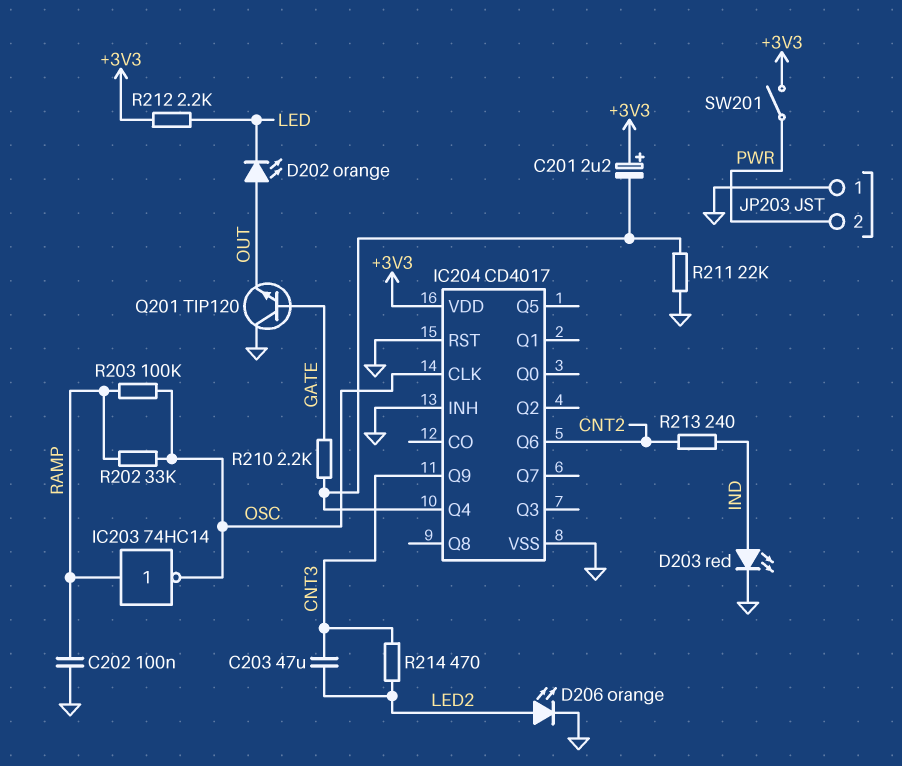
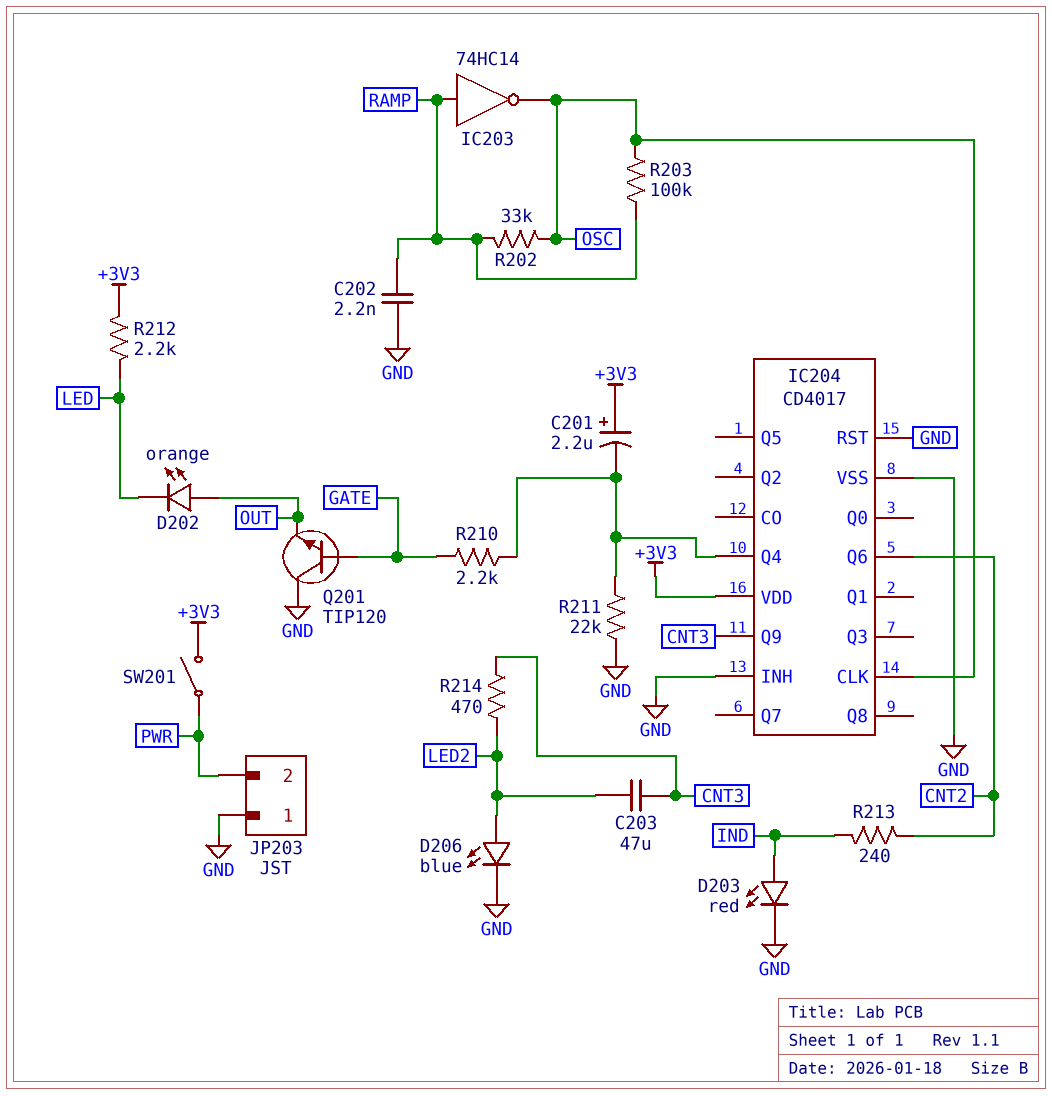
C202: 100nF (GND, RAMP) -> 2.2nF (GND, RAMP)
D206: LED orange (A LED2, K GND) -> LED blue (A LED2, K GND)

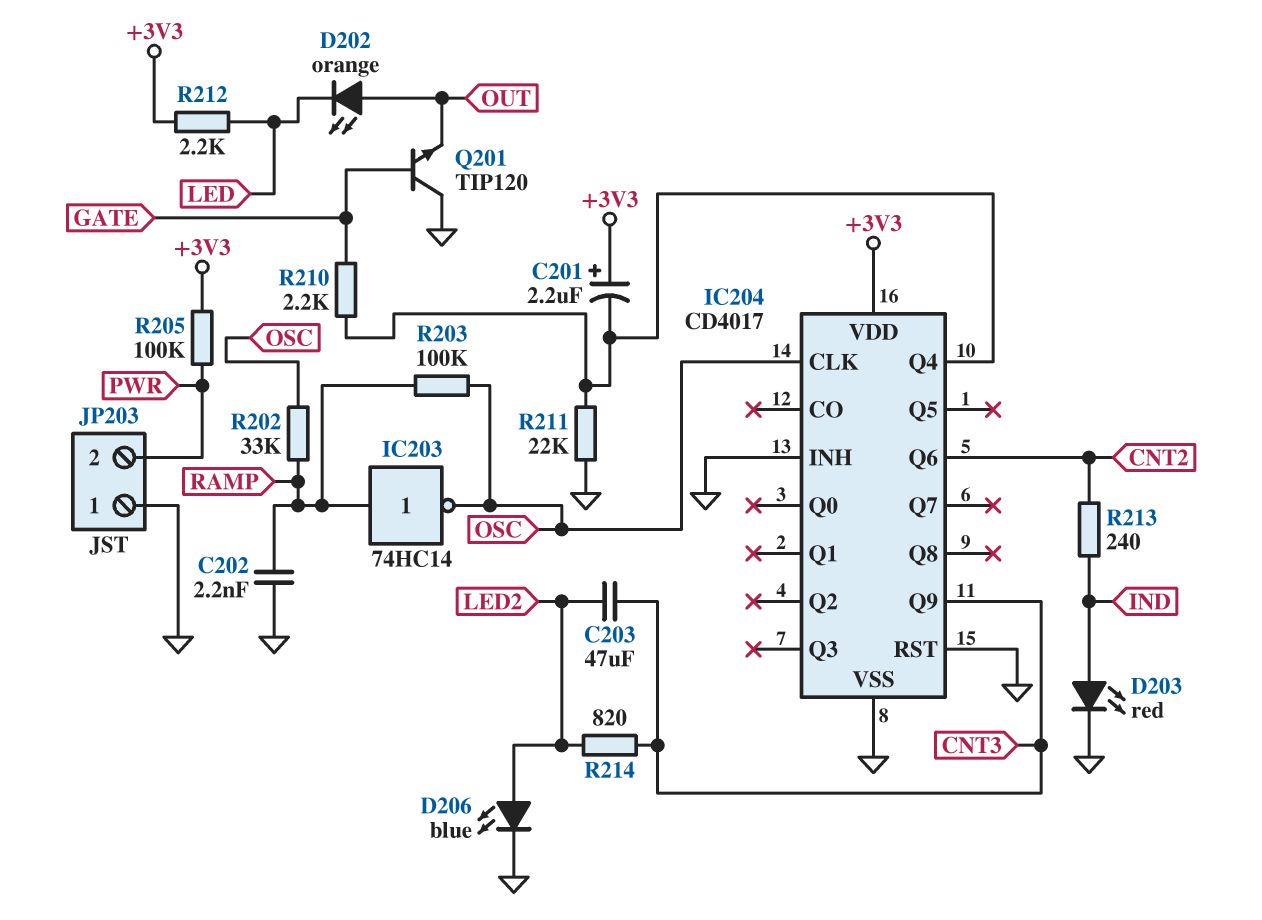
R205: none -> 100k (+3V3, PWR)
R214: 470 (CNT3, LED2) -> 820 (CNT3, LED2)
SW201: switch (+3V3, PWR) -> none

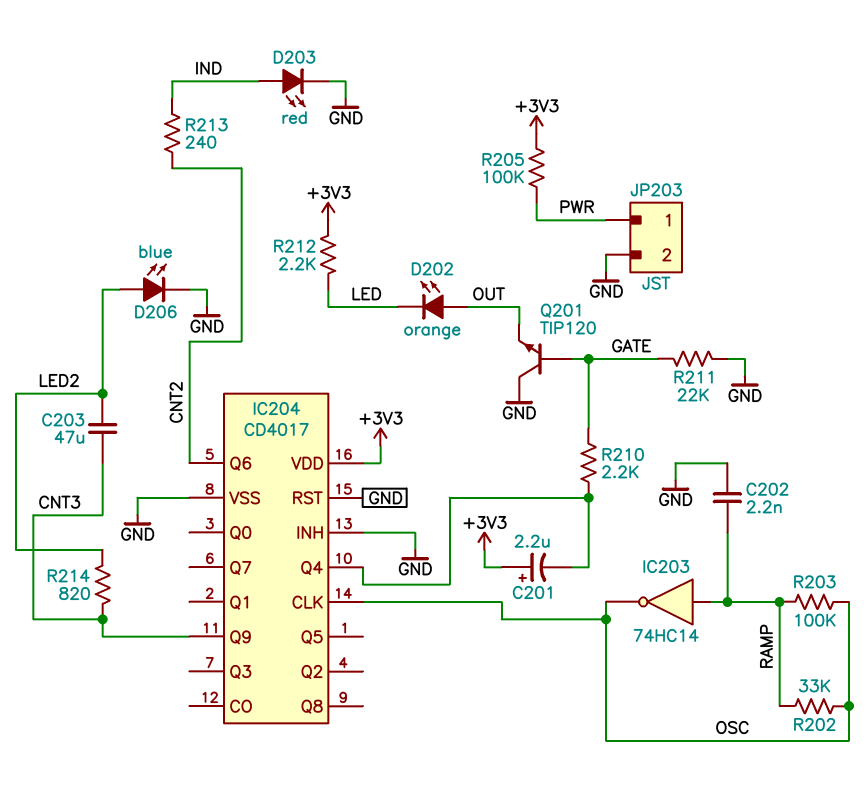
JP203 pin 1: GND -> PWR
JP203 pin 2: PWR -> GND
R211: 22k (GND, IC204/Q4) -> 22k (GATE, GND)

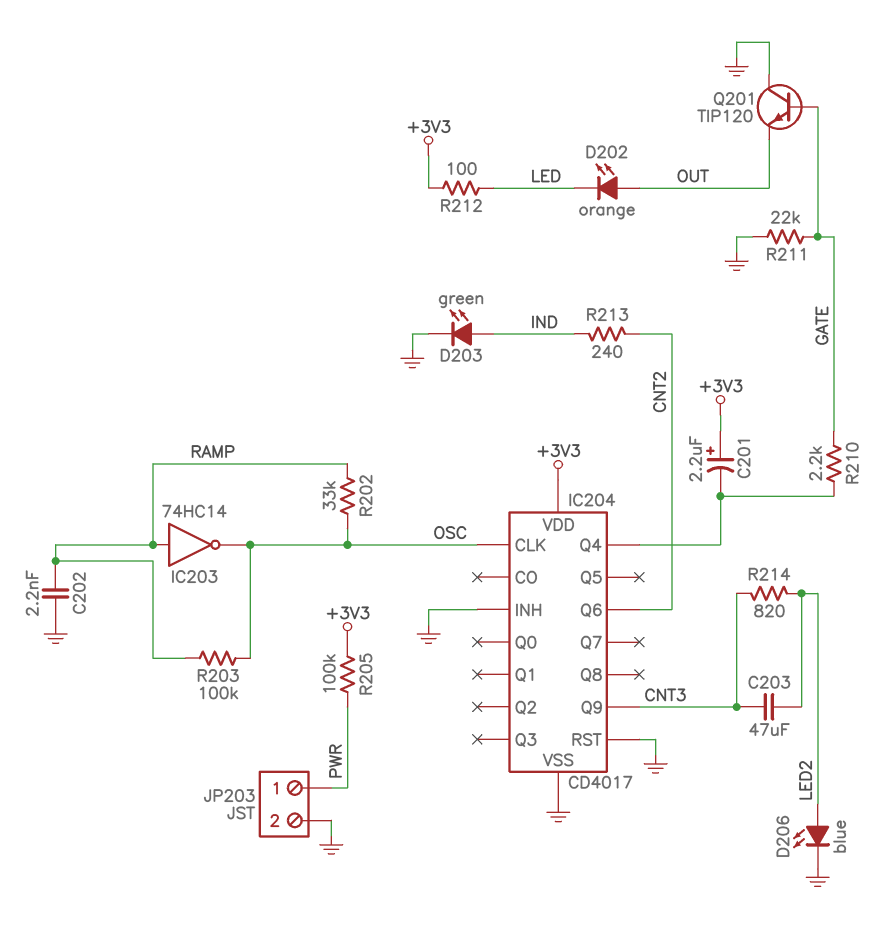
D203: LED red (A IND, K GND) -> LED green (A IND, K GND)
R212: 2.2k (+3V3, LED) -> 100 (+3V3, LED)

